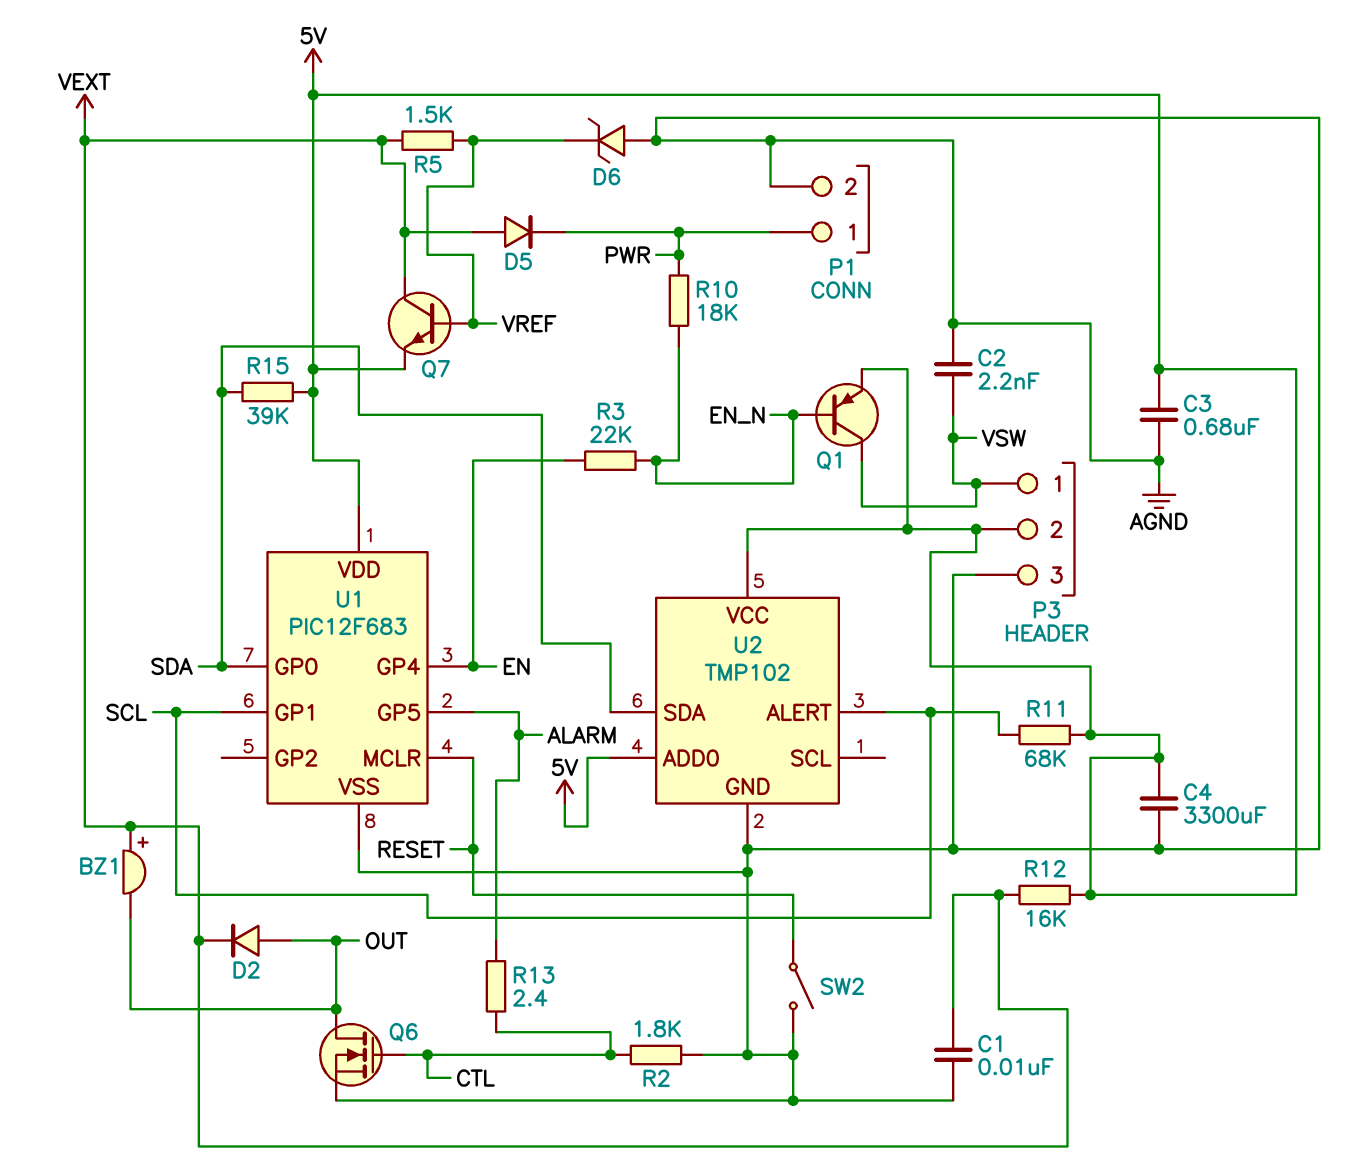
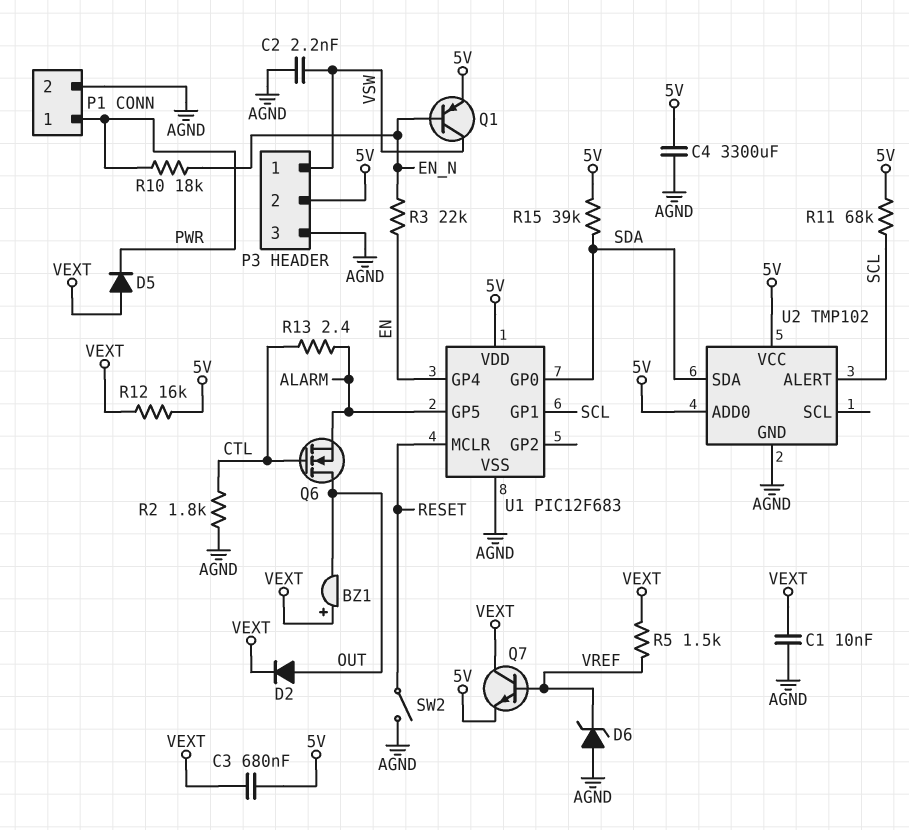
C3: 680nF (5V, AGND) -> 680nF (5V, VEXT)
Q6: NMOS (G CTL, D OUT, S AGND) -> NMOS (G CTL, D OUT, S ALARM)

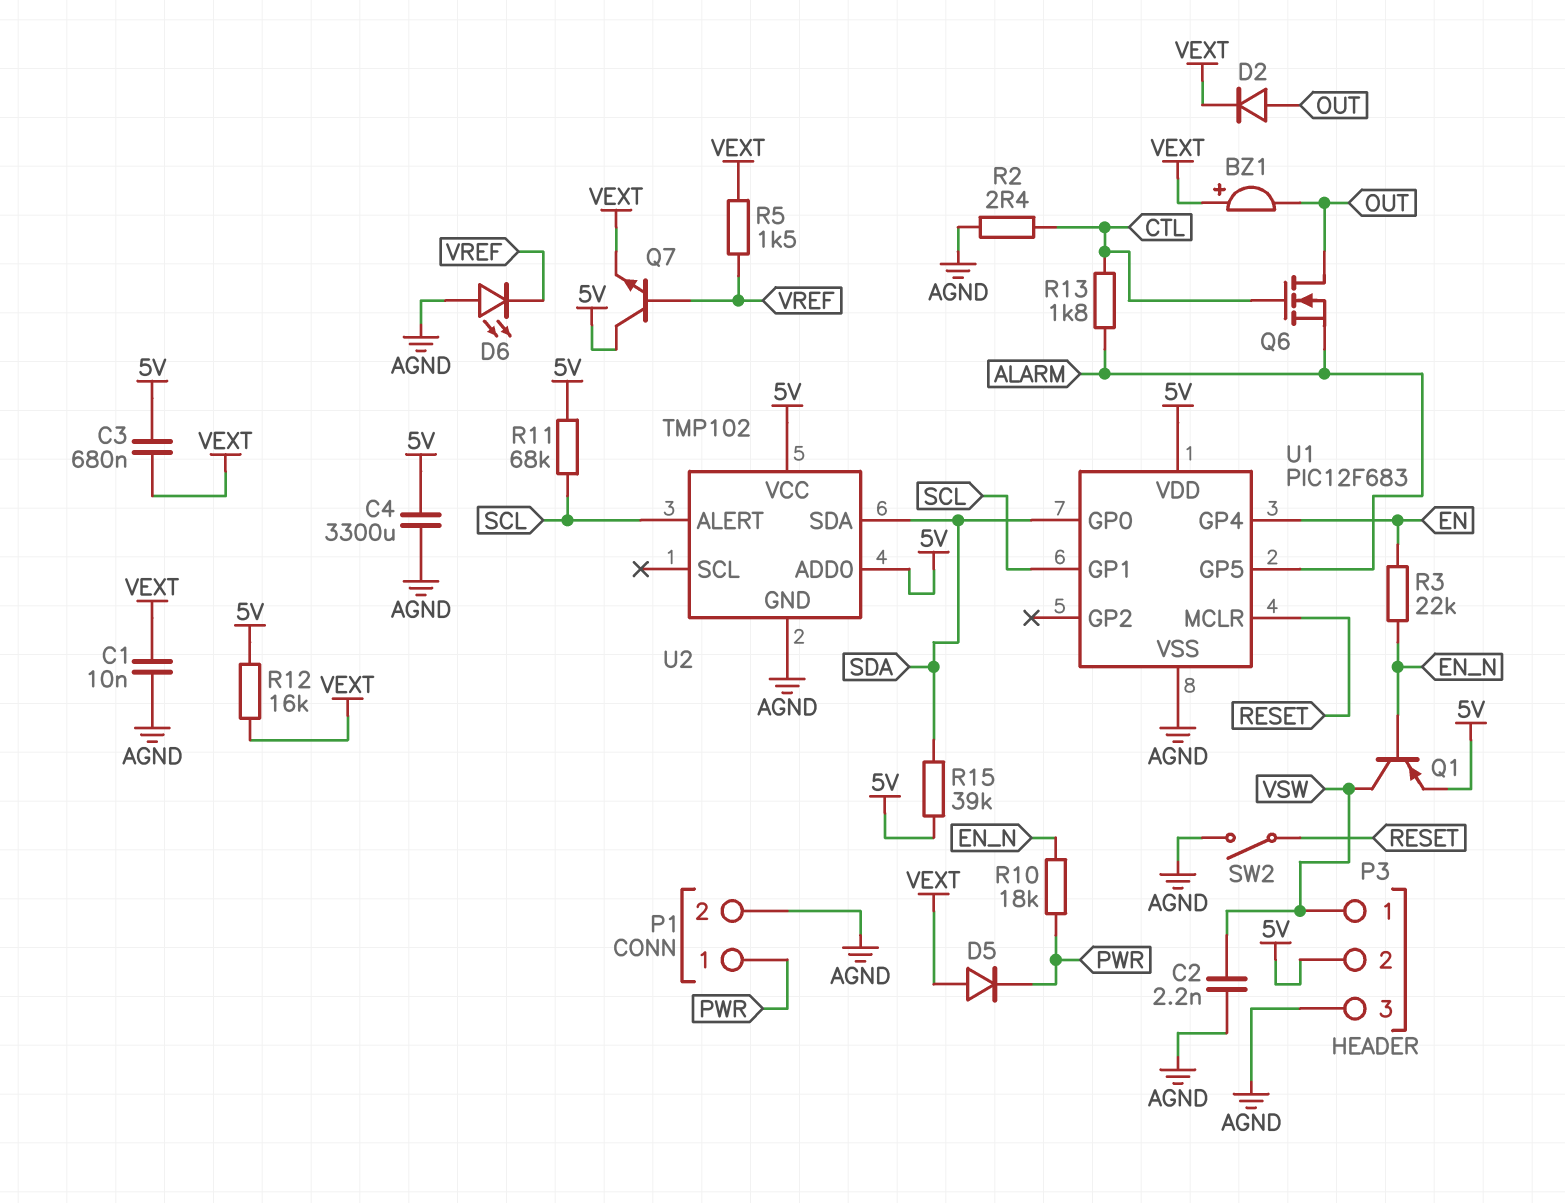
D6: zener (A AGND, K VREF) -> LED (A AGND, K VREF)
Q7: NPN (B VREF, C VEXT, E 5V) -> NPN (B VREF, C 5V, E VEXT)
R2: 1.8k (AGND, CTL) -> 2.4 (AGND, CTL)
R13: 2.4 (ALARM, CTL) -> 1.8k (ALARM, CTL)

